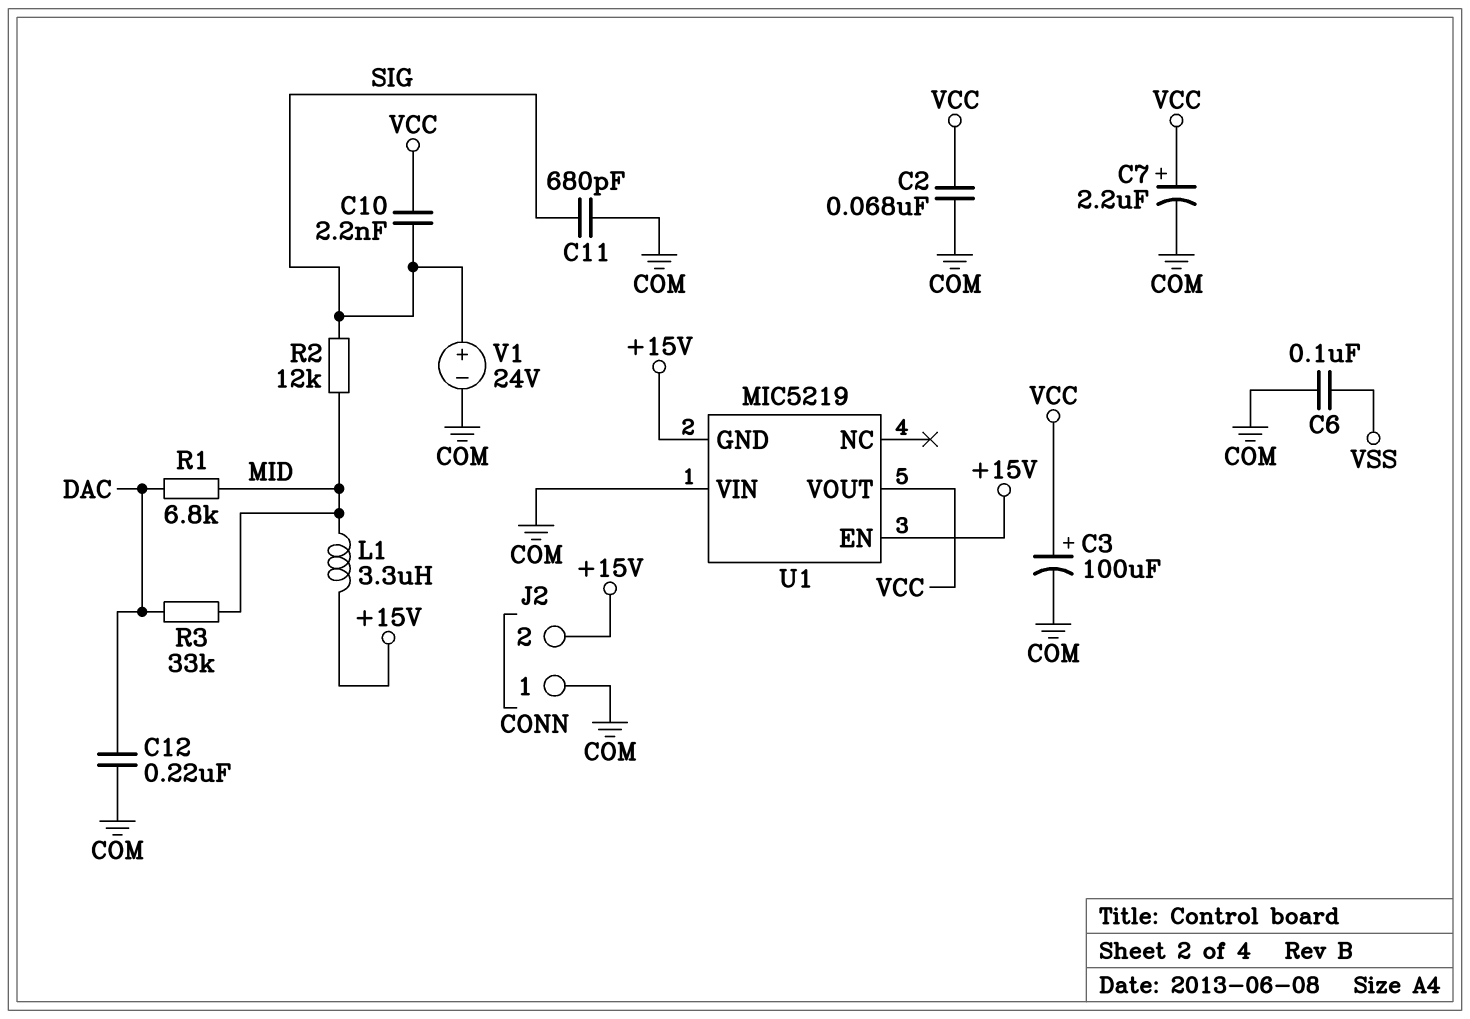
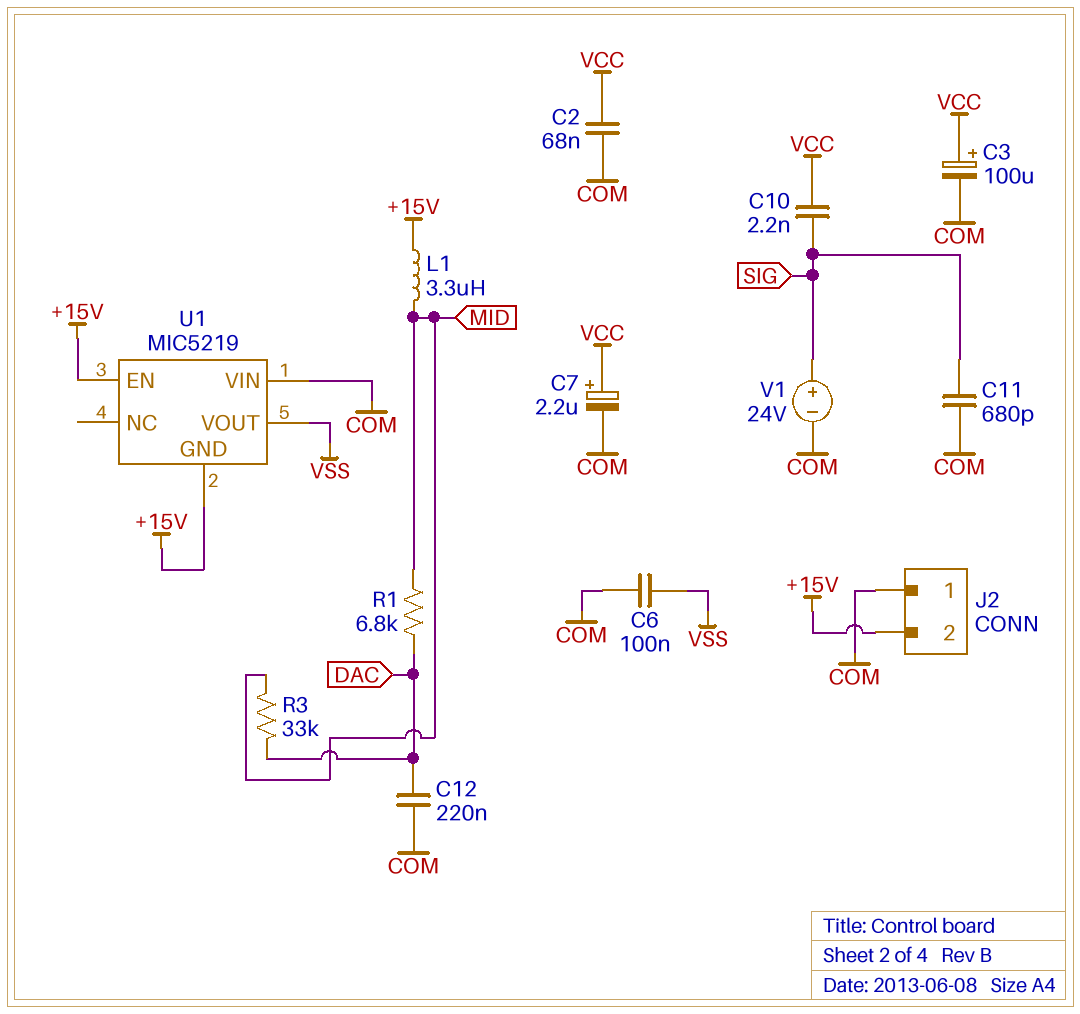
R2: 12k (MID, SIG) -> none
U1 pin VOUT: VCC -> VSS

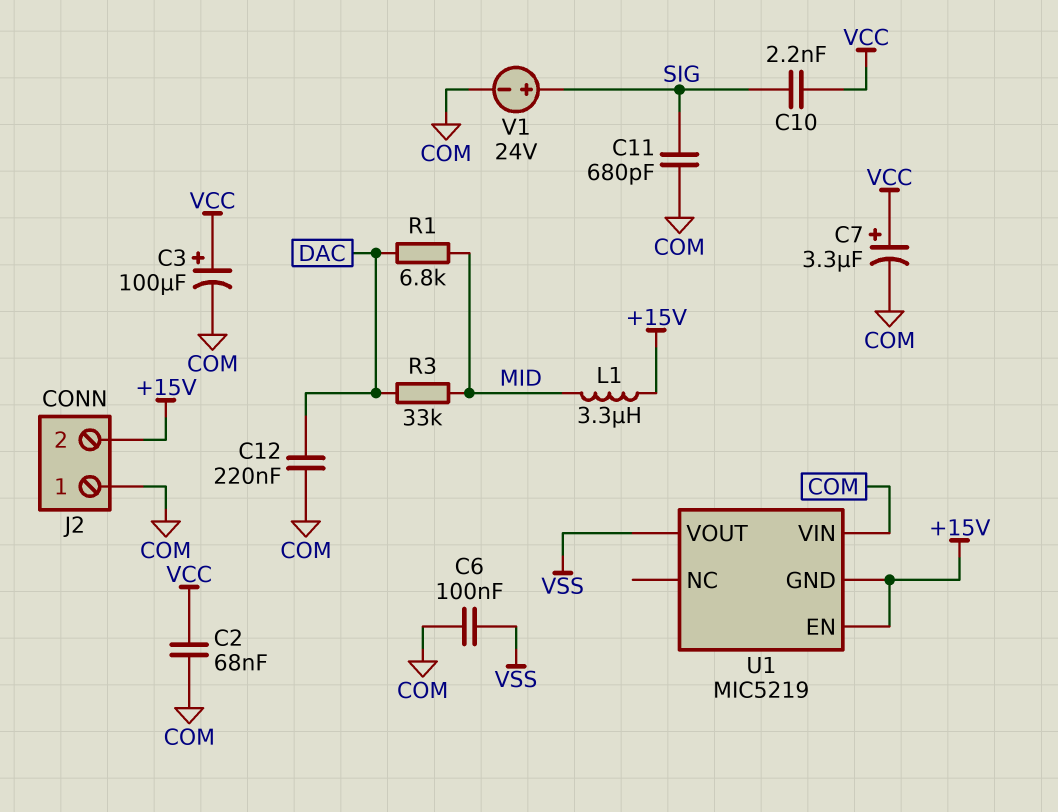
C7: 2.2uF (plus VCC, minus COM) -> 3.3uF (plus VCC, minus COM)

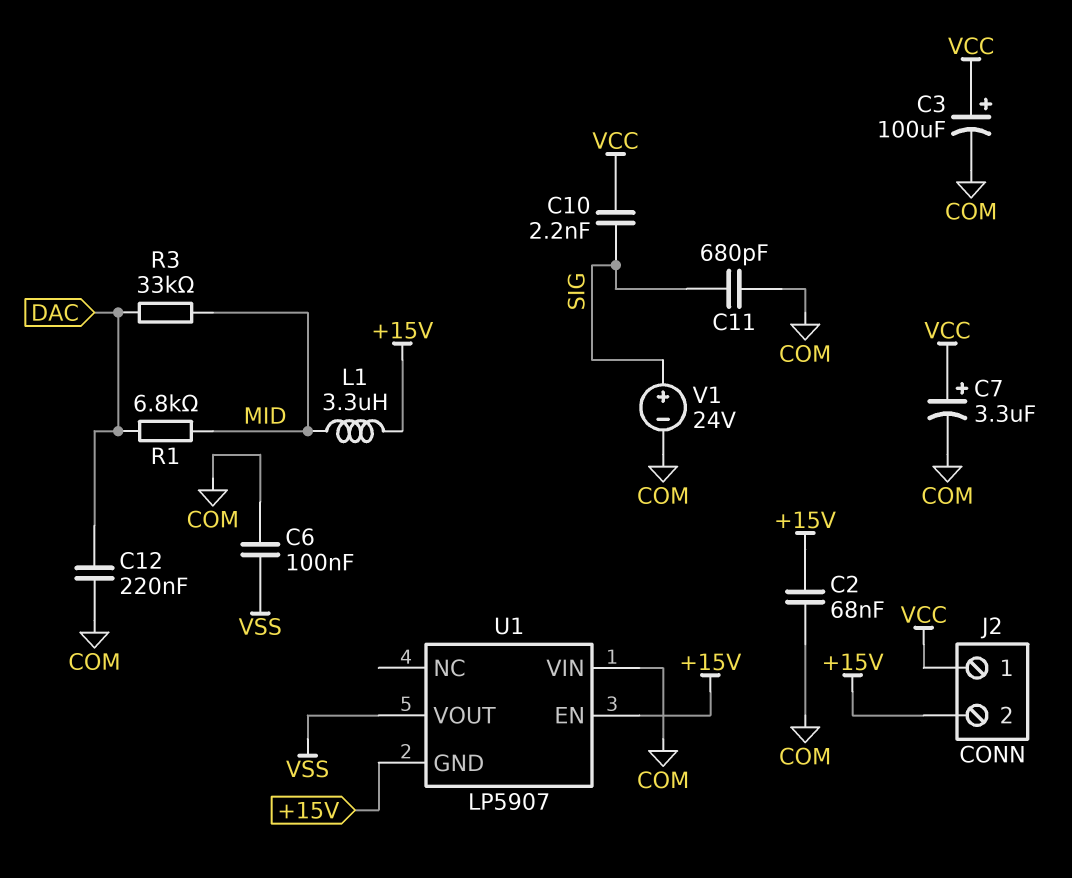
C2: 68nF (COM, VCC) -> 68nF (+15V, COM)
J2 pin 1: COM -> VCC
U1: MIC5219 -> LP5907

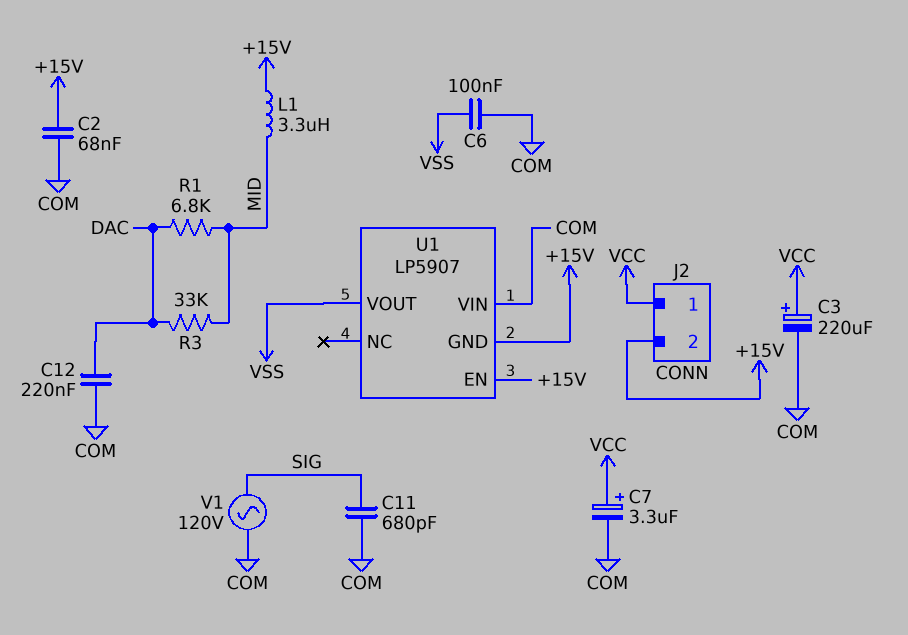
C3: 100uF (plus VCC, minus COM) -> 220uF (plus VCC, minus COM)
C10: 2.2nF (SIG, VCC) -> none
V1: 24V (plus SIG, minus COM) -> AC 120V (COM, SIG)

